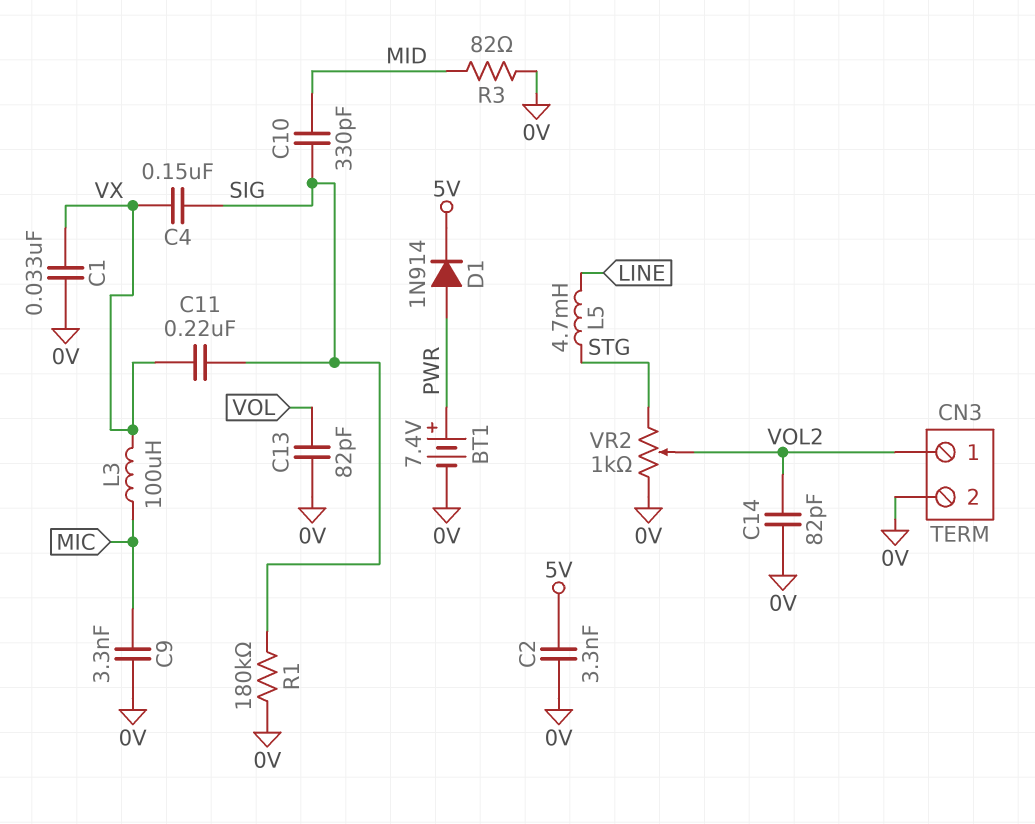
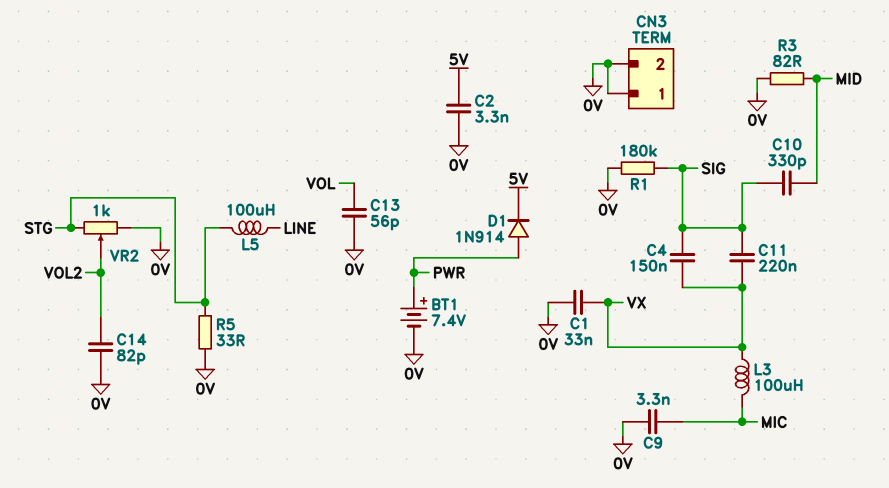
C13: 82pF (0V, VOL) -> 56pF (0V, VOL)
CN3 pin 1: VOL2 -> 0V
L5: 4.7mH (LINE, STG) -> 100uH (LINE, STG)
R5: none -> 33 (0V, STG)

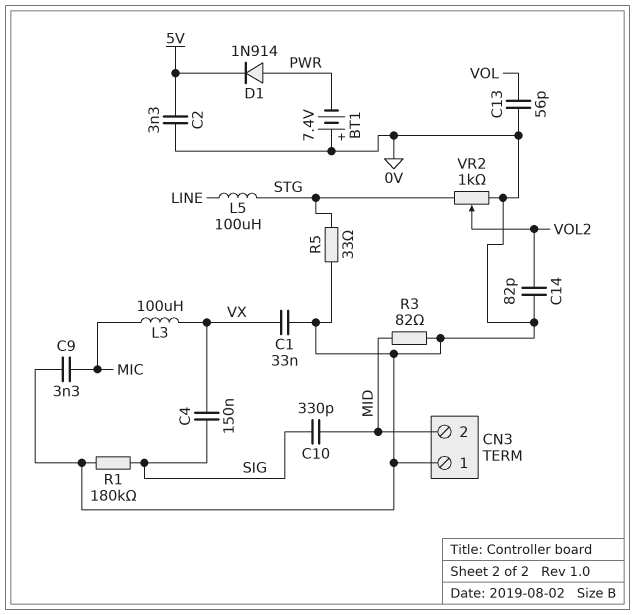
BT1: 7.4V (plus PWR, minus 0V) -> 7.4V (plus 0V, minus PWR)
C11: 220nF (SIG, VX) -> none
CN3 pin 2: 0V -> MID

